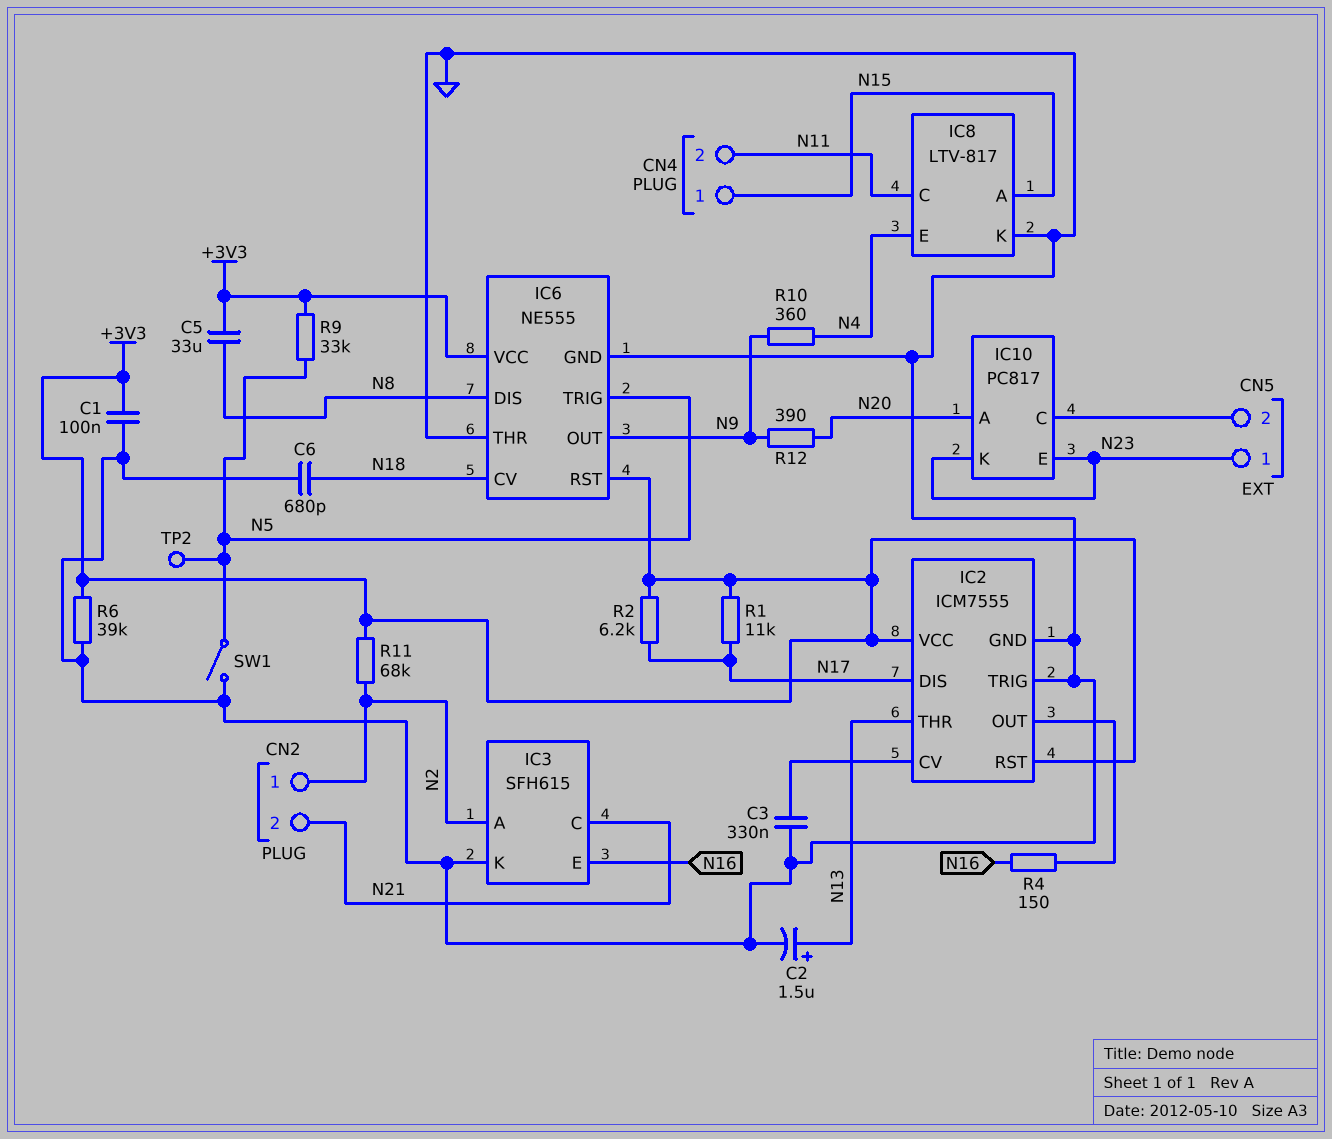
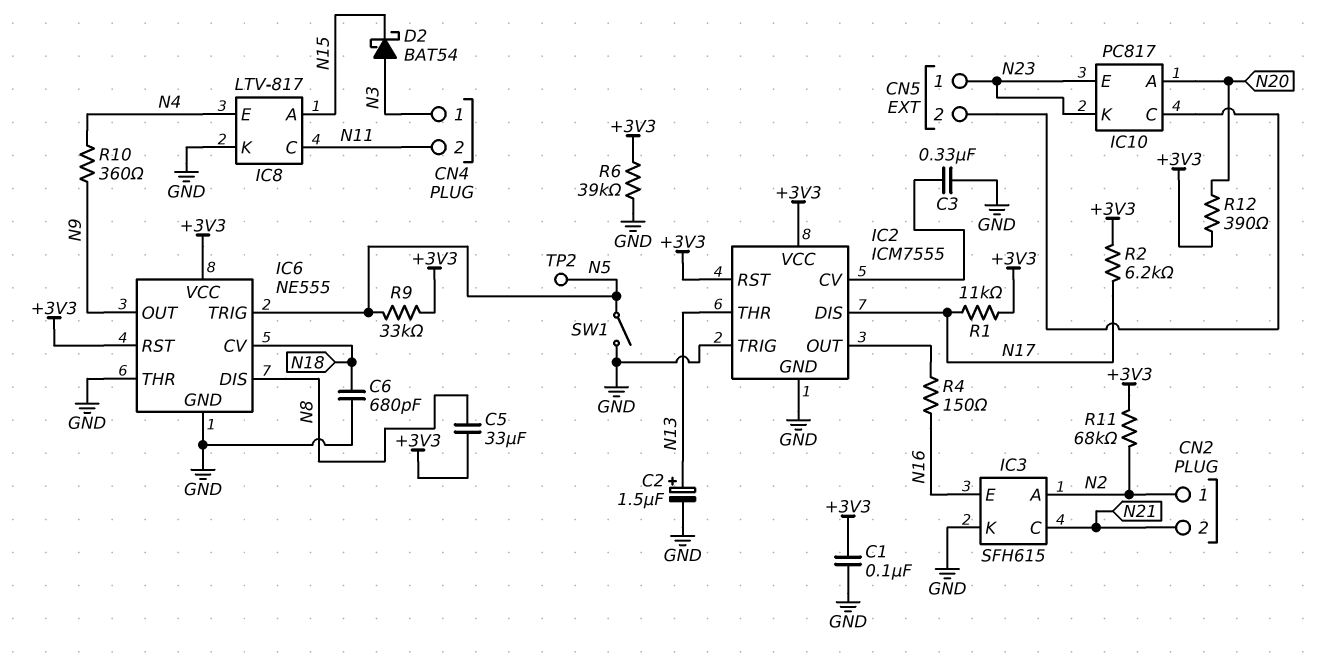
CN4 pin 1: N15 -> N3
D2: none -> schottky BAT54 (A N3, K N15)
R12: 390 (N9, N20) -> 390 (+3V3, N20)

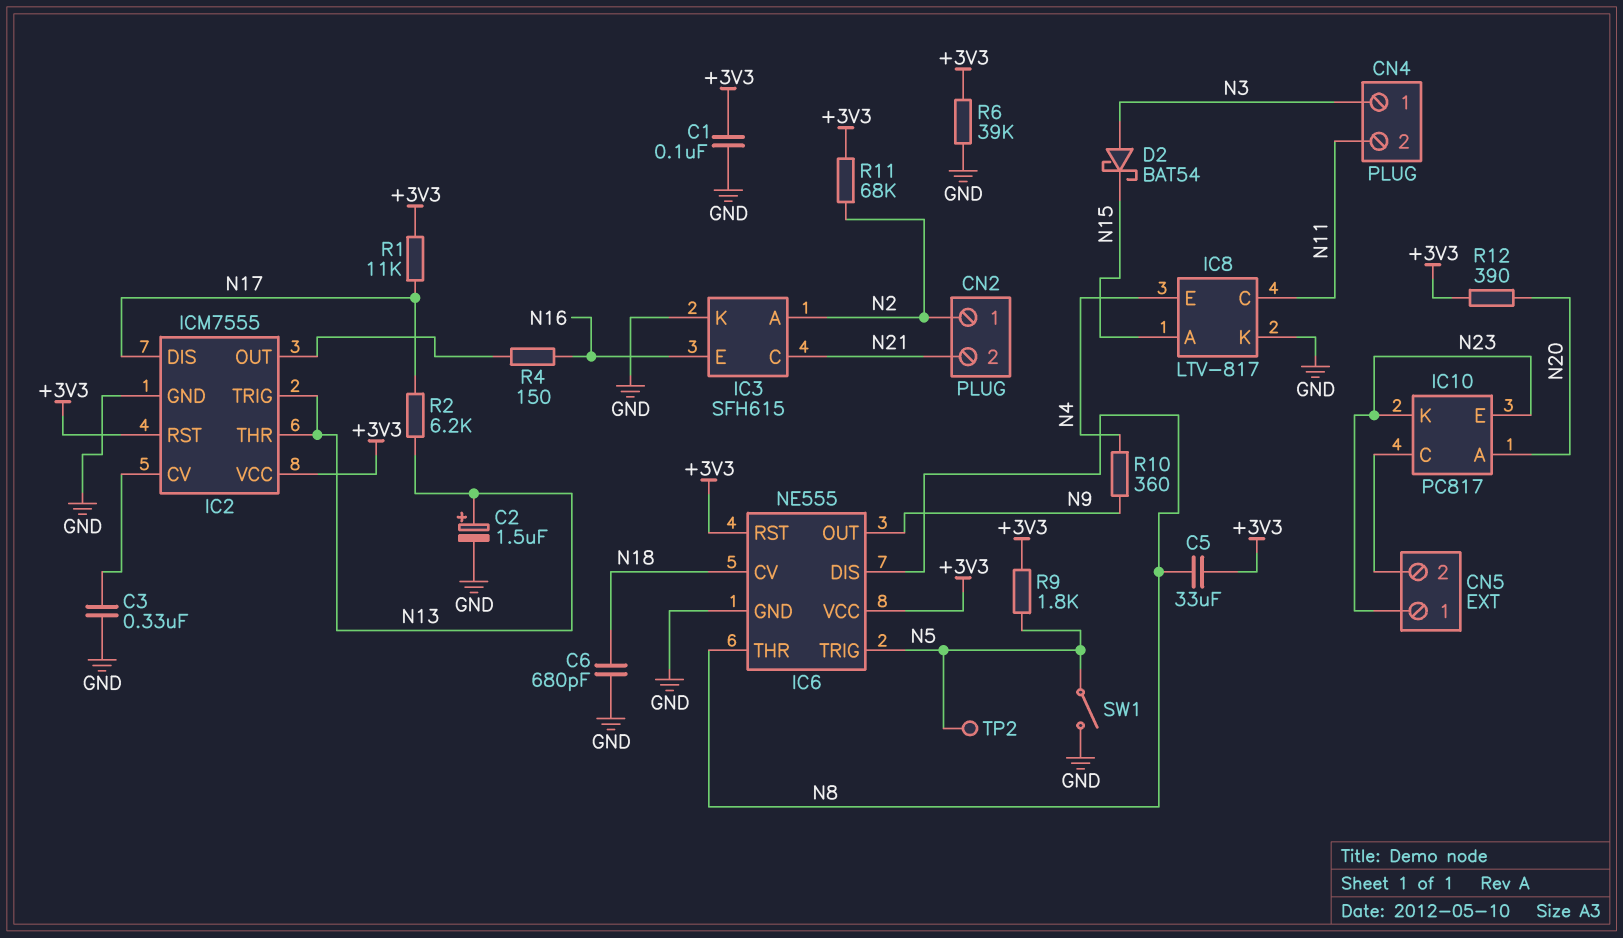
IC2 pin TRIG: GND -> N13
IC6 pin THR: GND -> N8
R2: 6.2k (+3V3, N17) -> 6.2k (N13, N17)
R9: 33k (+3V3, N5) -> 1.8k (+3V3, N5)

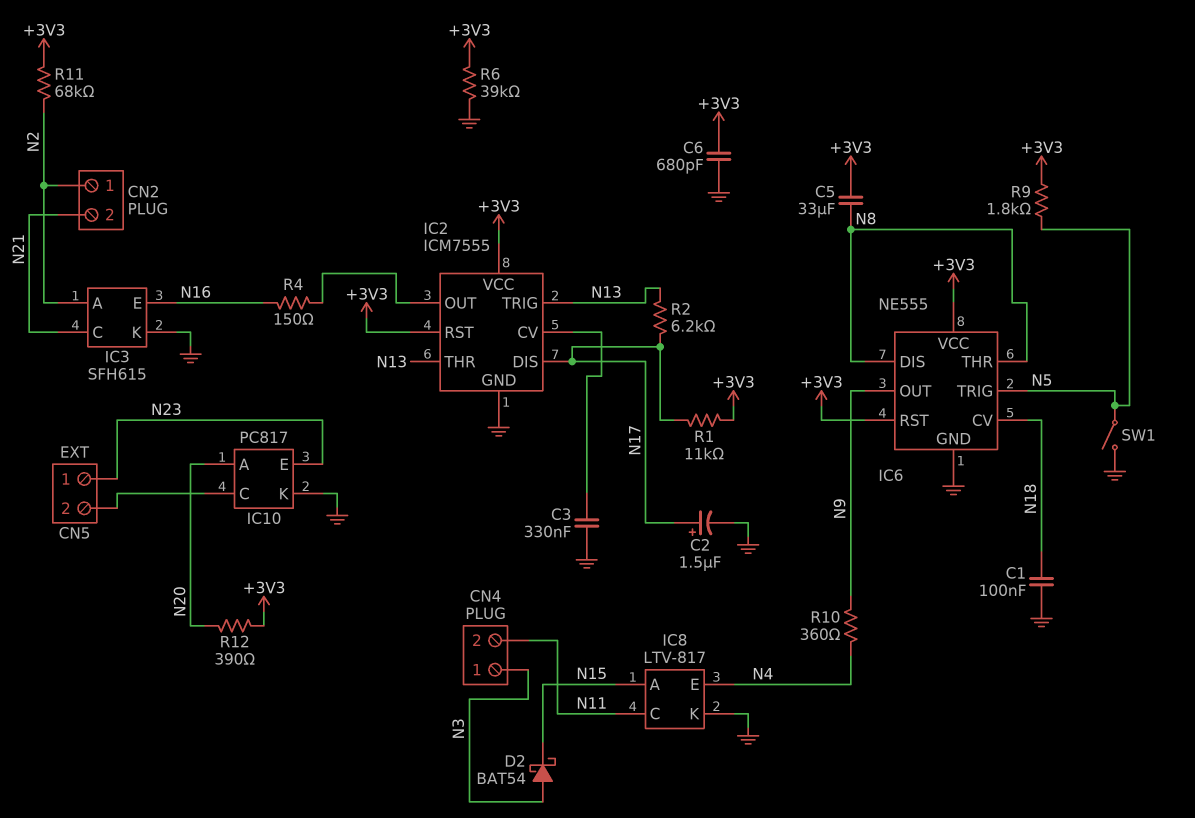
C1: 100nF (+3V3, GND) -> 100nF (GND, N18)
C2: 1.5uF (plus N13, minus GND) -> 1.5uF (plus N17, minus GND)
C6: 680pF (GND, N18) -> 680pF (+3V3, GND)
IC10 pin K: N23 -> GND
TP2: test point (N5) -> none

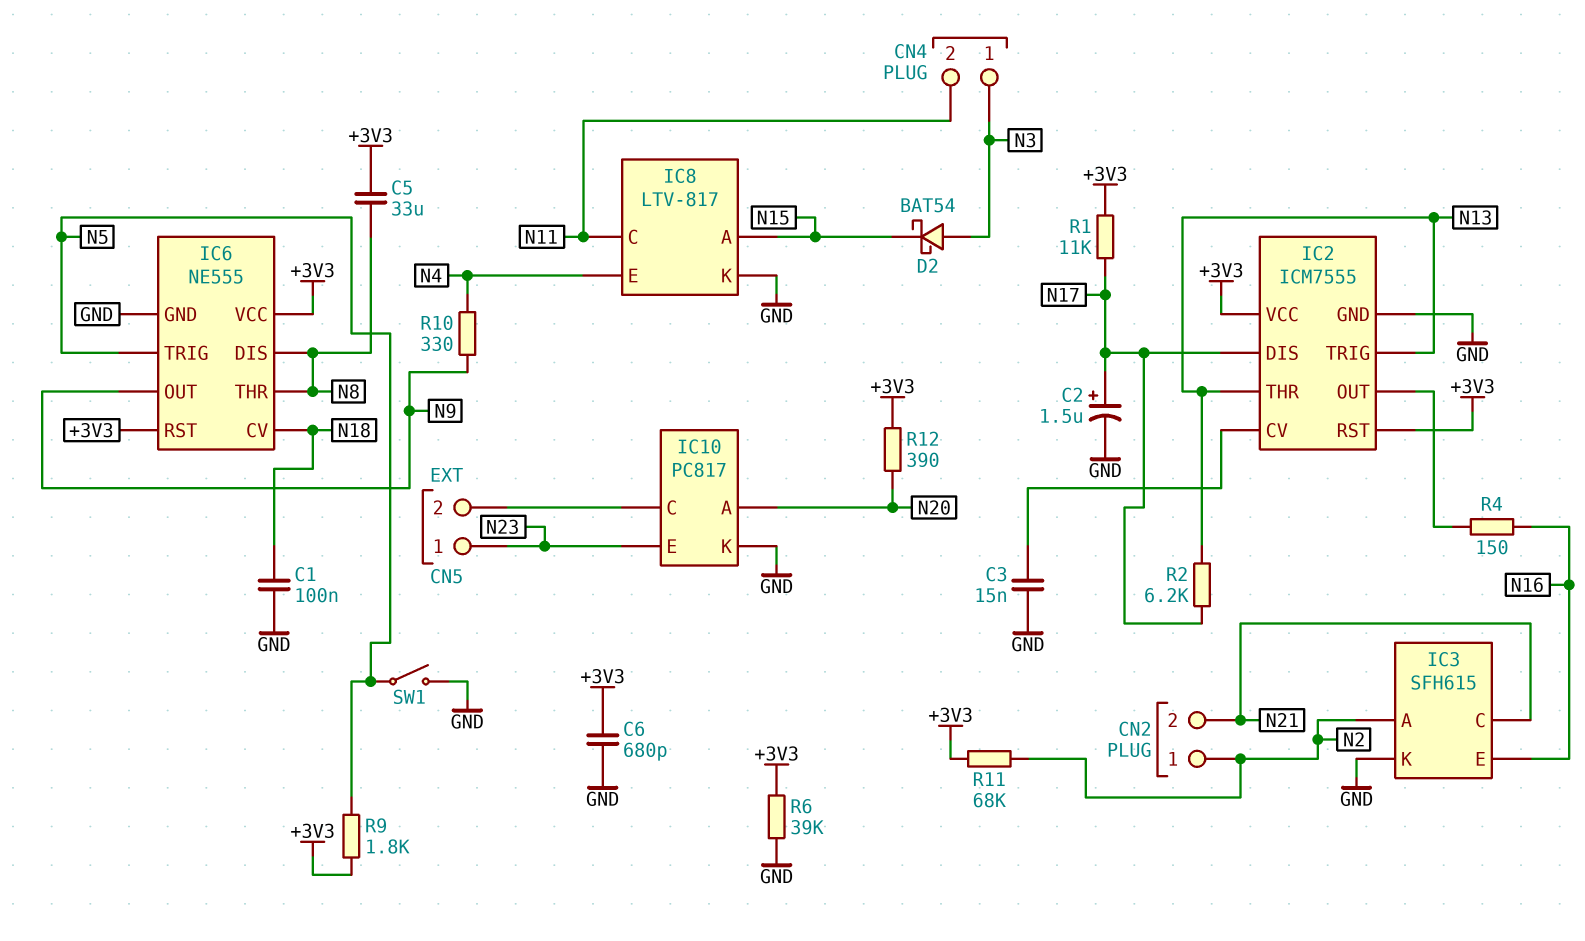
C3: 330nF (GND, IC2/CV) -> 15nF (GND, IC2/CV)
R10: 360 (N4, N9) -> 330 (N4, N9)

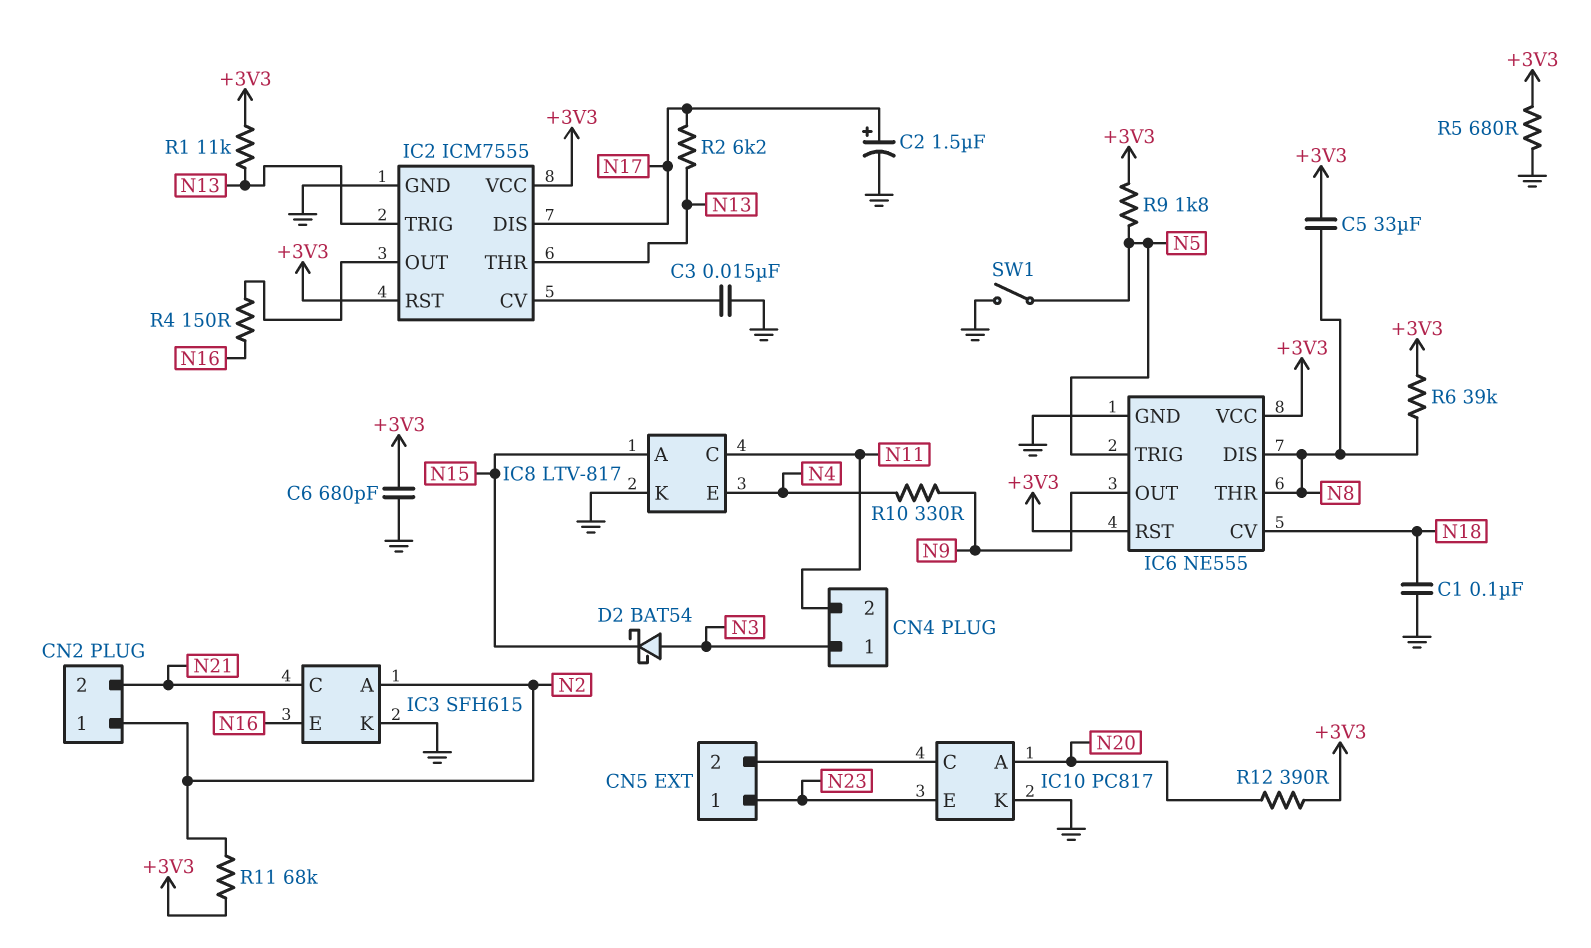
R1: 11k (+3V3, N17) -> 11k (+3V3, N13)
R5: none -> 680 (+3V3, GND)
R6: 39k (+3V3, GND) -> 39k (+3V3, N8)

